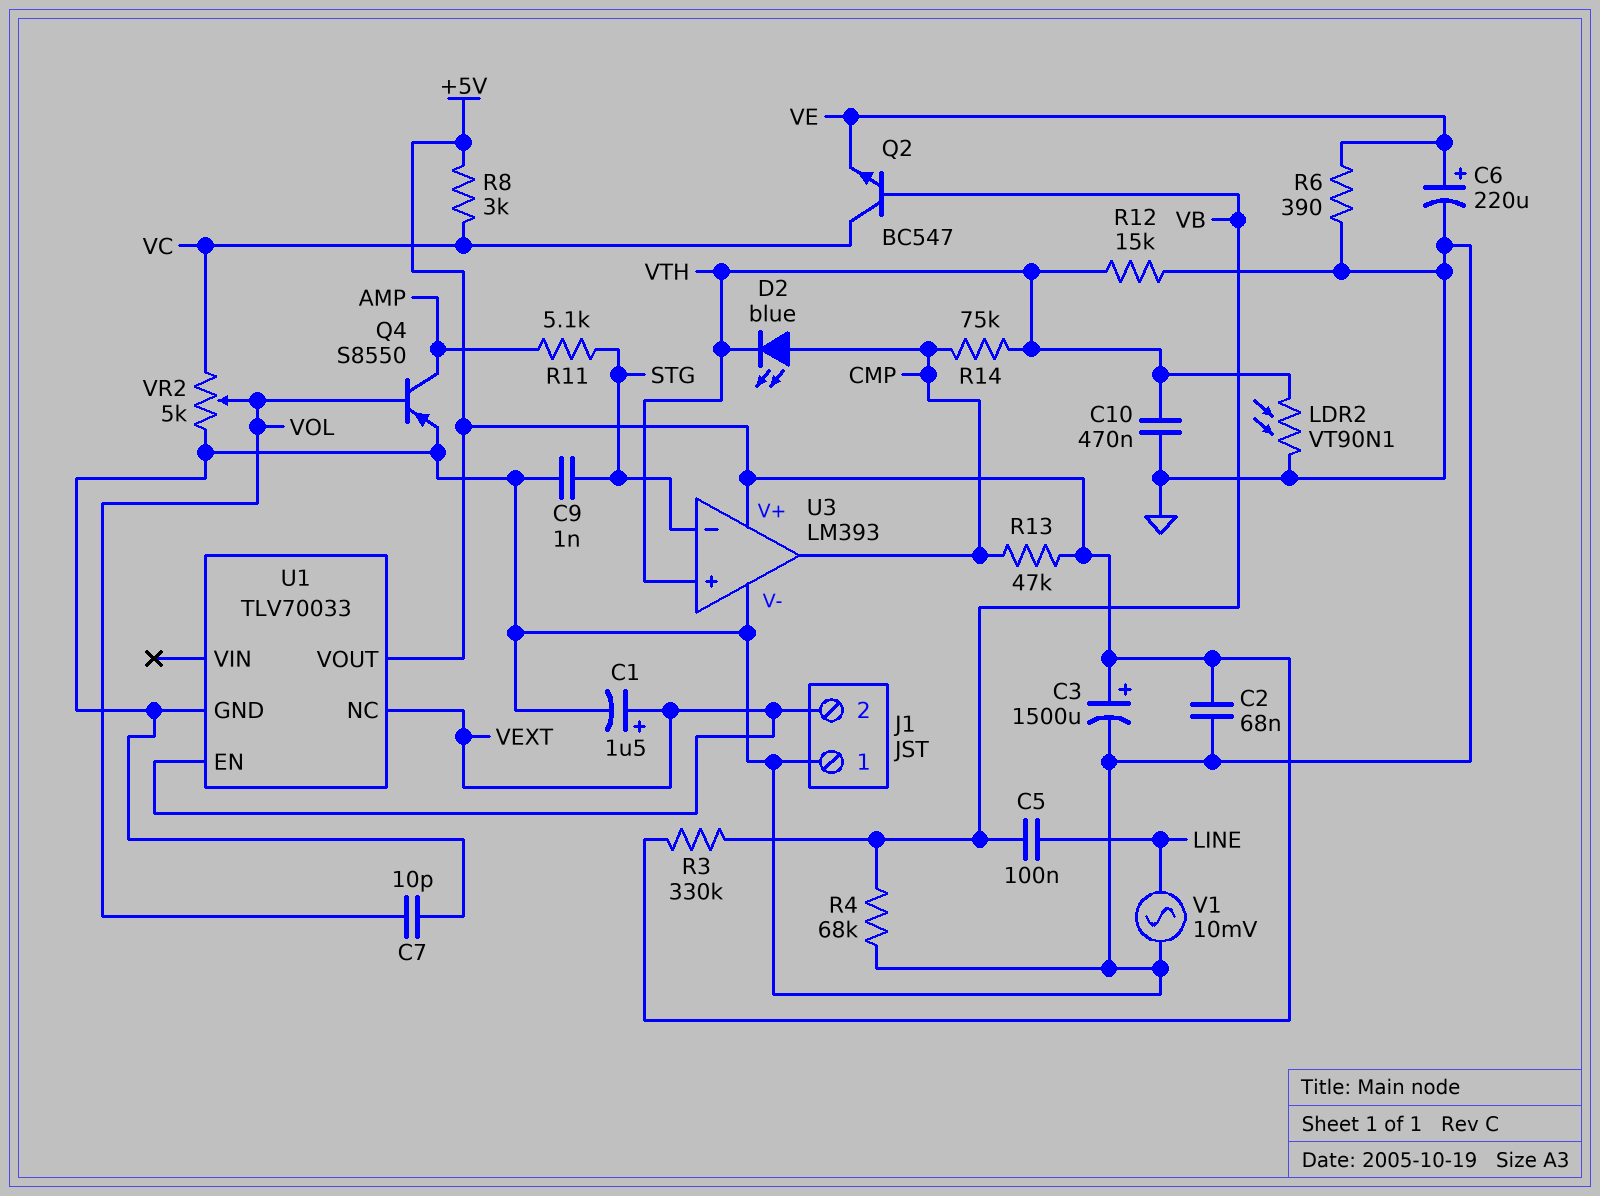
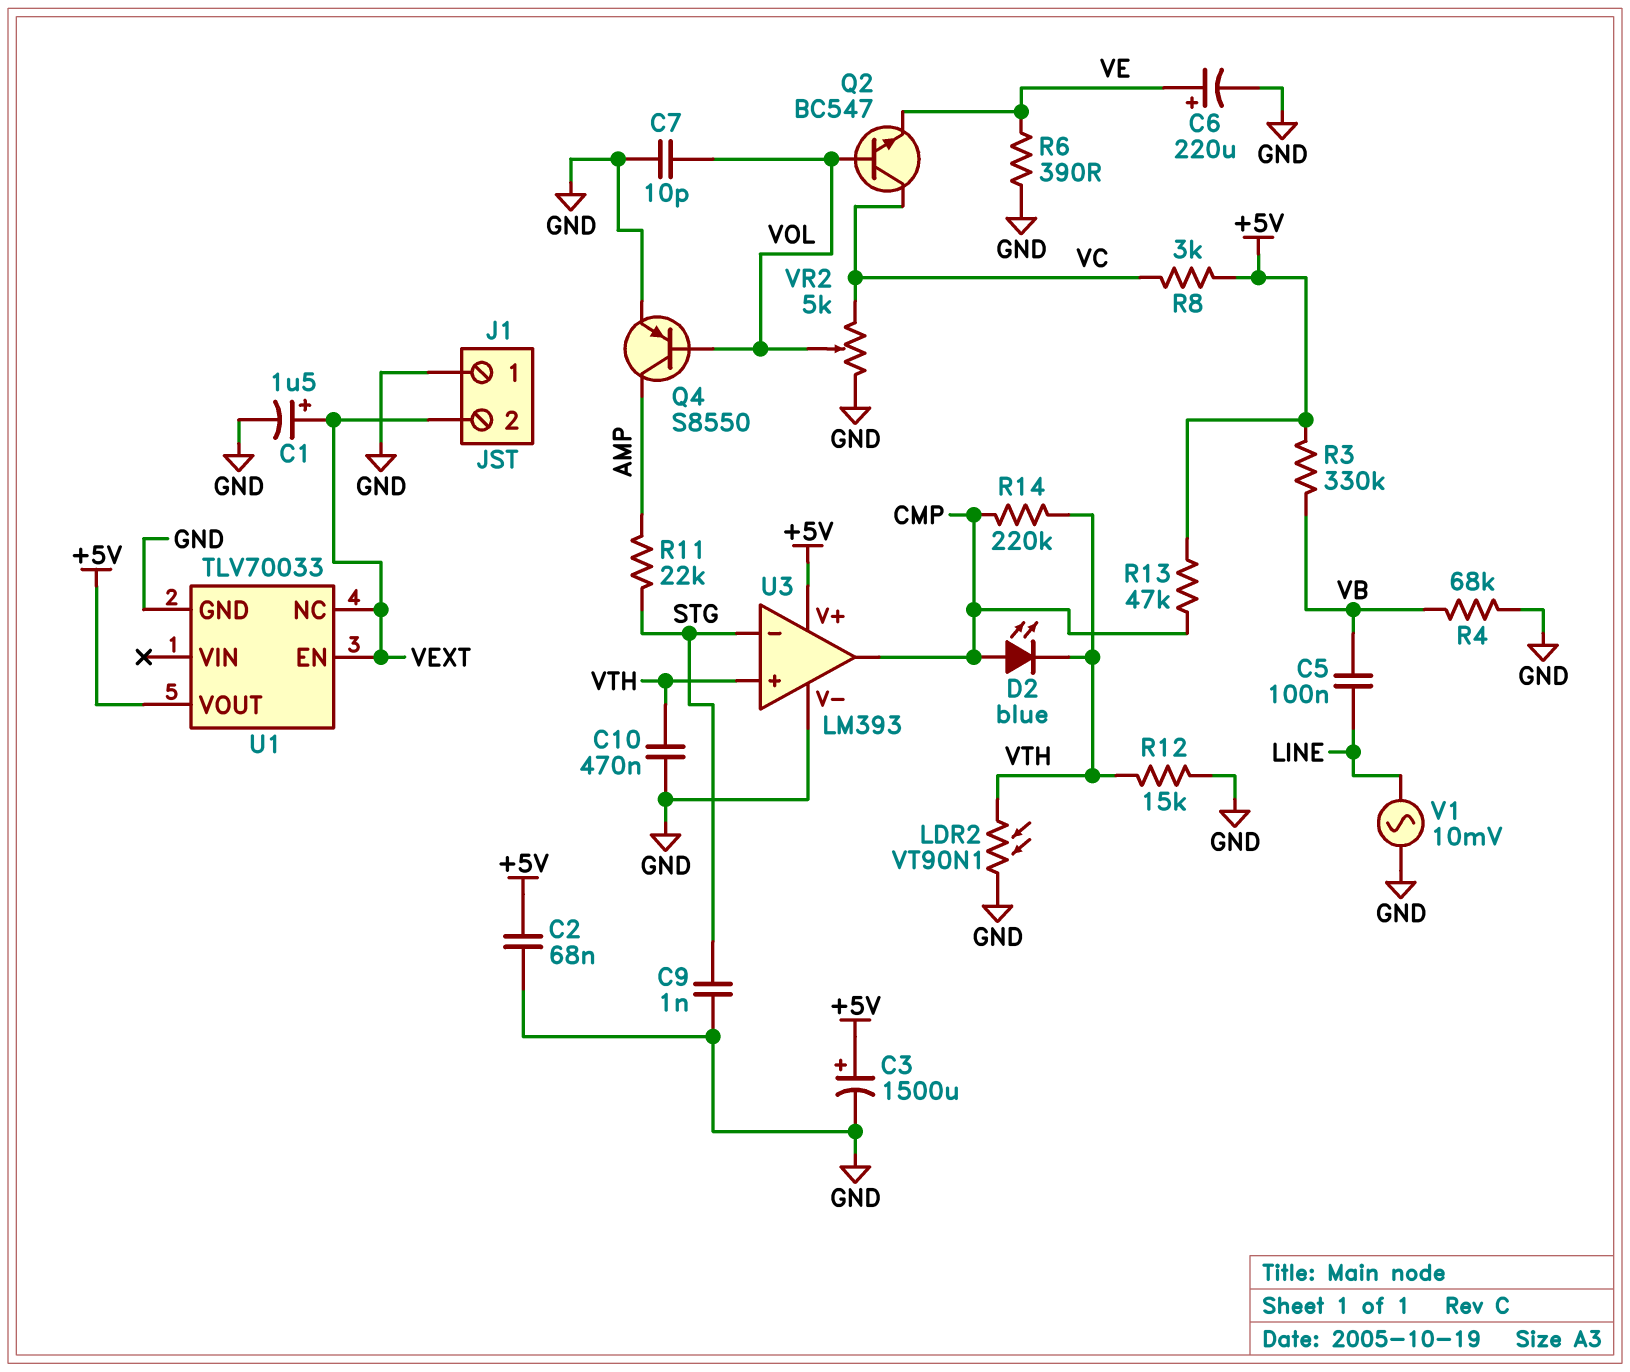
Q2: NPN BC547 (B VB, C VC, E VE) -> NPN BC547 (B VOL, C VC, E VE)
R11: 5.1k (AMP, STG) -> 22k (AMP, STG)
R14: 75k (CMP, VTH) -> 220k (CMP, VTH)

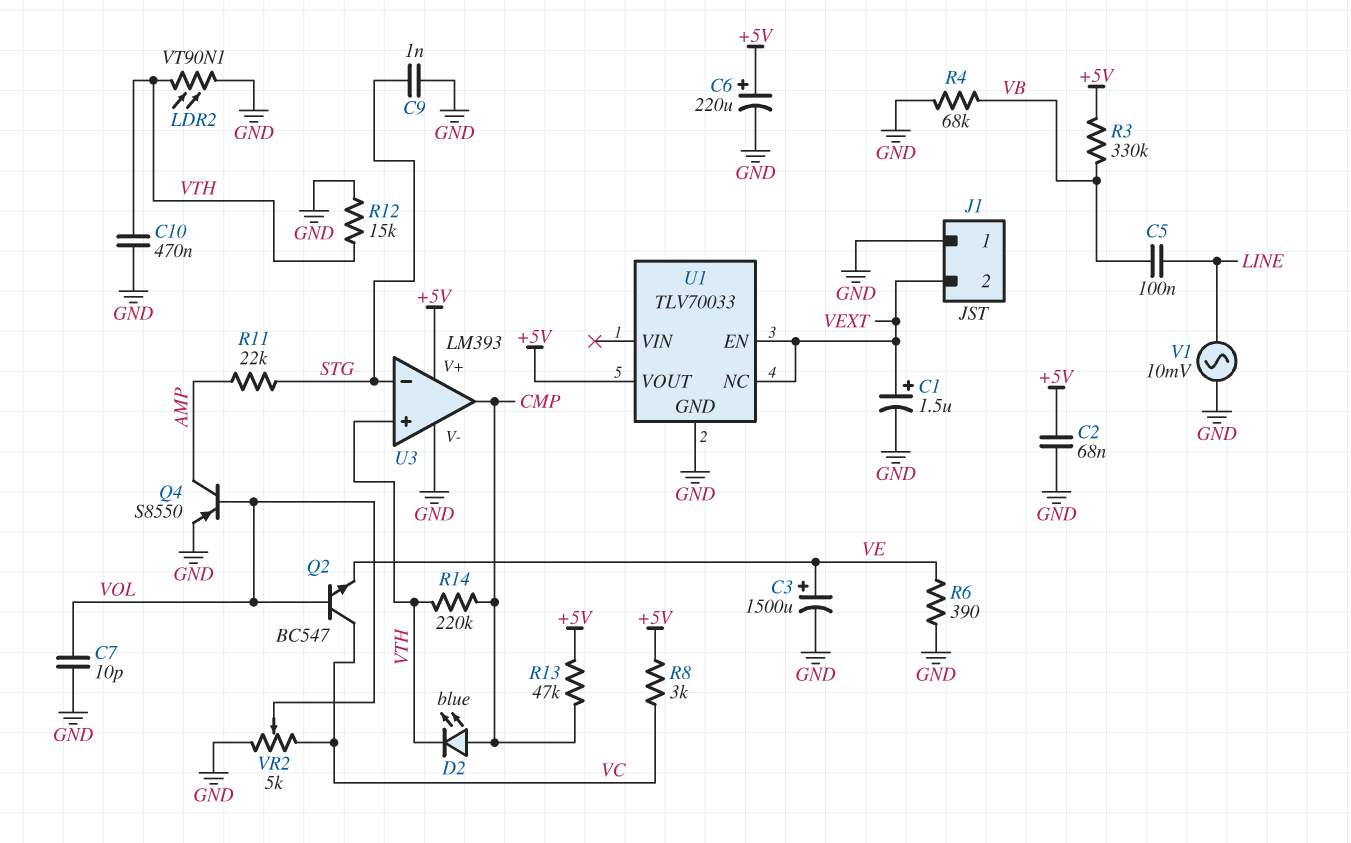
C3: 1500uF (plus +5V, minus GND) -> 1500uF (plus VE, minus GND)
C6: 220uF (plus VE, minus GND) -> 220uF (plus +5V, minus GND)

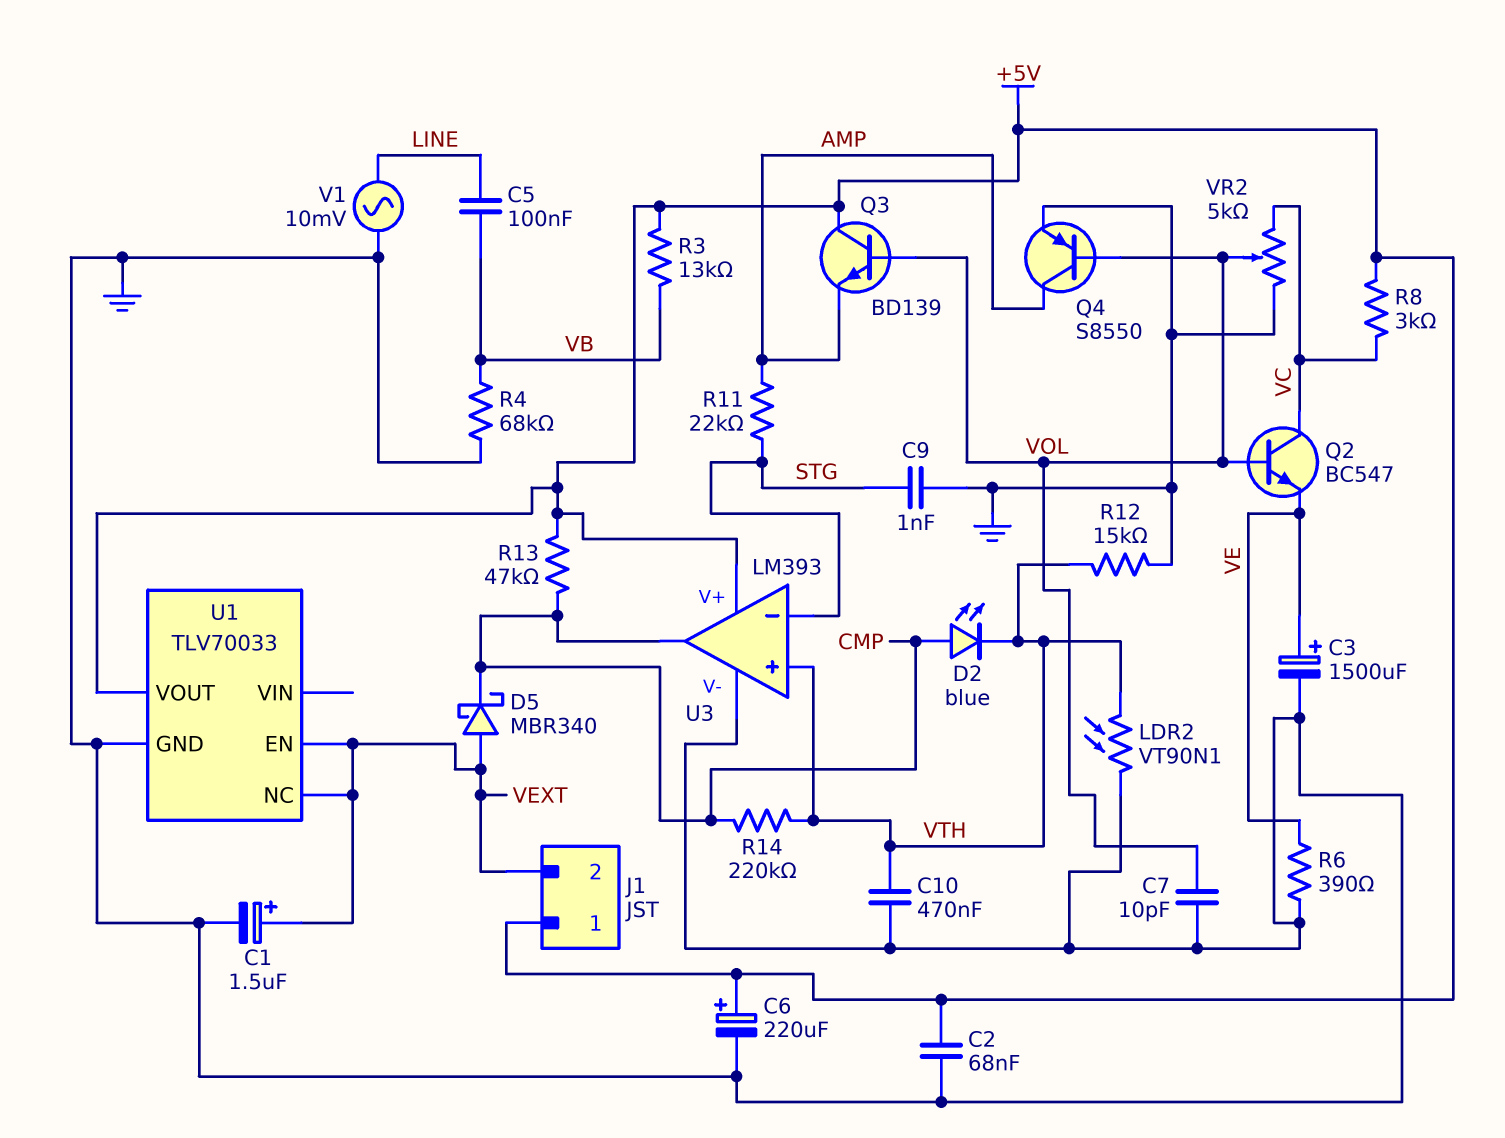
D5: none -> schottky MBR340 (A VEXT, K CMP)
J1 pin 1: GND -> +5V
Q3: none -> NPN BD139 (B VOL, C +5V, E AMP)
R3: 330k (+5V, VB) -> 13k (+5V, VB)

